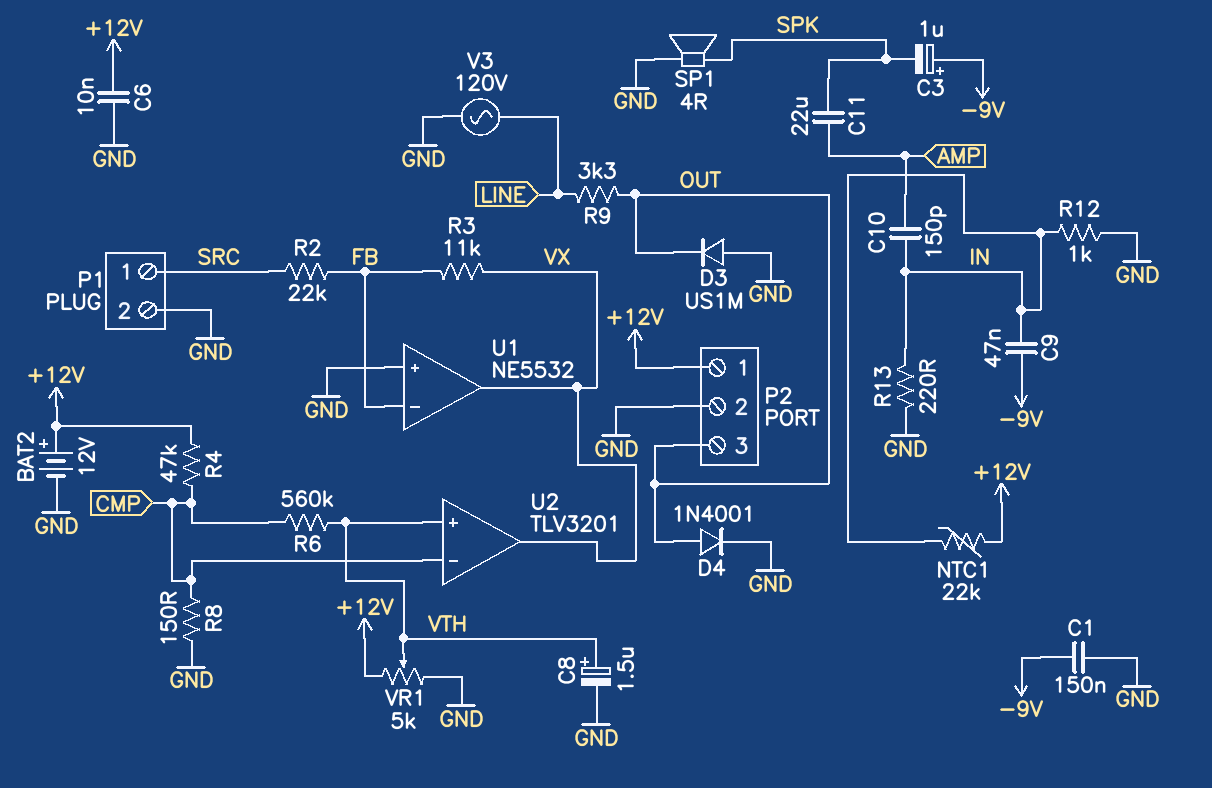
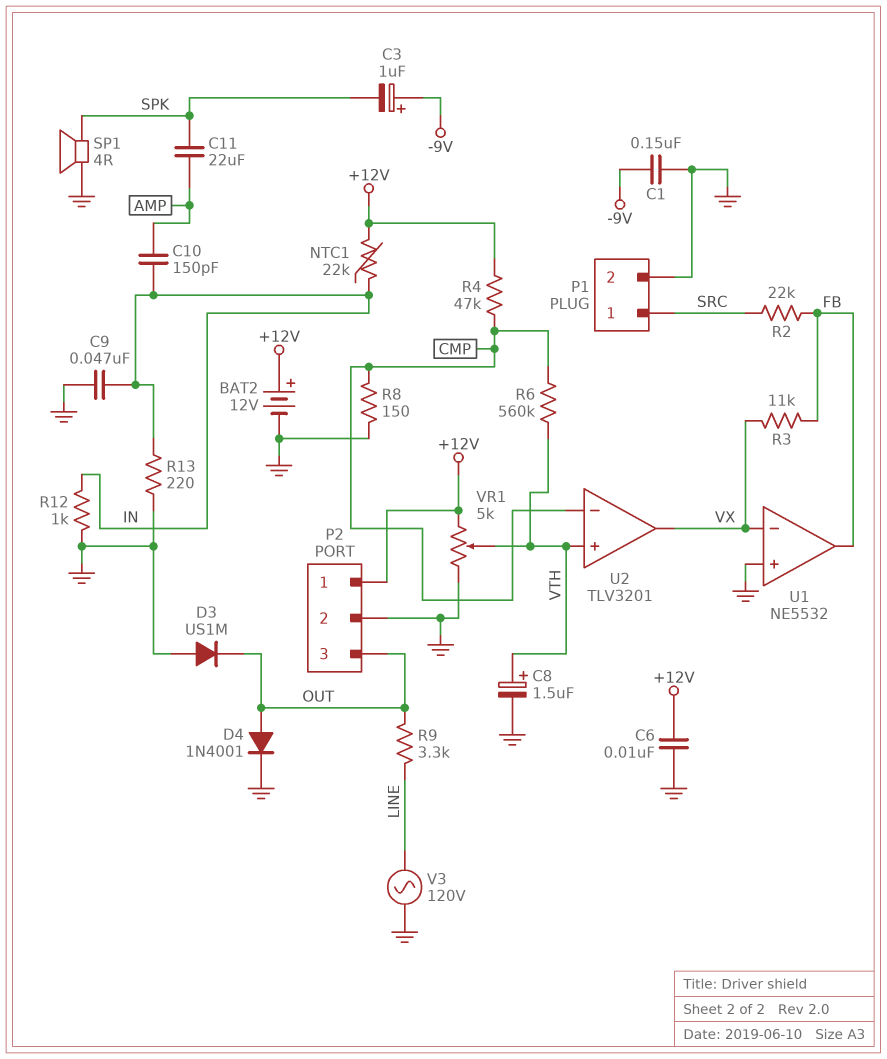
C9: 47nF (-9V, IN) -> 47nF (GND, IN)
U1 pin in-: FB -> VX
U1 pin out: VX -> FB

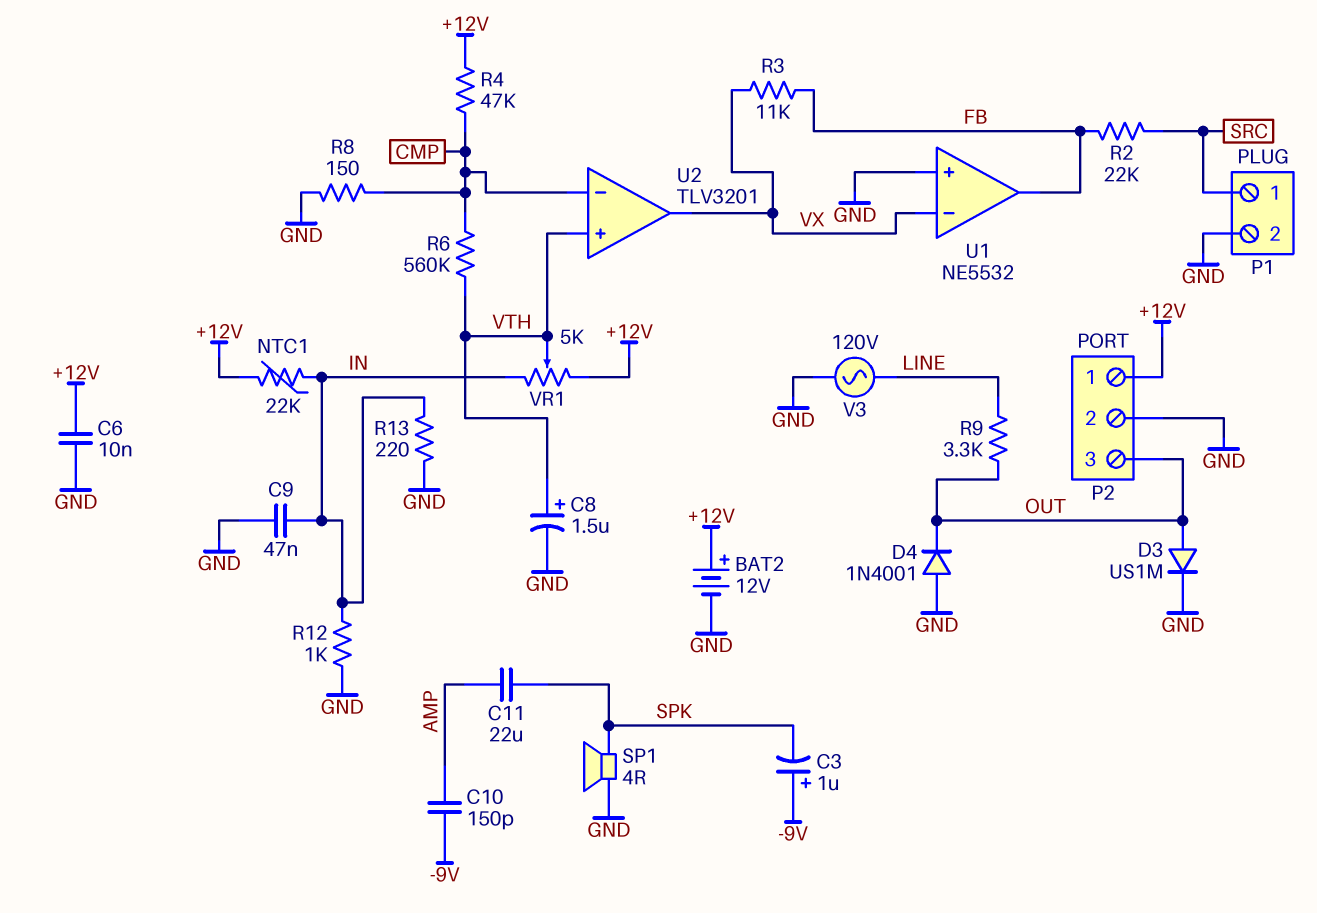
C1: 150nF (-9V, GND) -> none
C10: 150pF (AMP, IN) -> 150pF (-9V, AMP)
D3: diode US1M (A GND, K OUT) -> diode US1M (A OUT, K GND)
D4: diode 1N4001 (A OUT, K GND) -> diode 1N4001 (A GND, K OUT)
VR1: 5k (+12V, GND, wiper VTH) -> 5k (+12V, IN, wiper VTH)

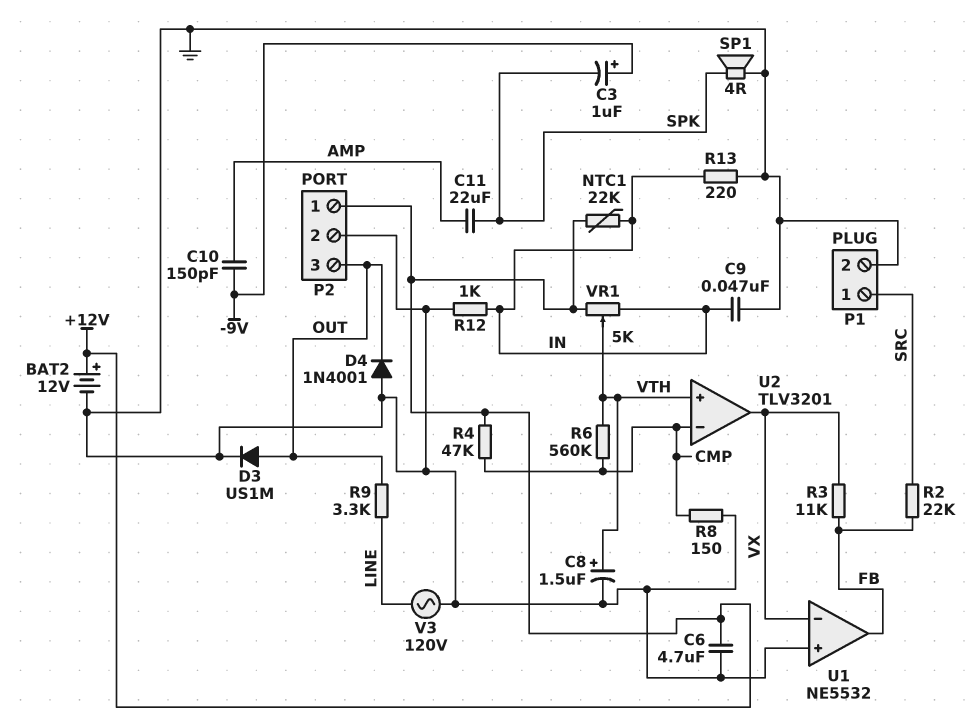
C6: 10nF (+12V, GND) -> 4.7uF (+12V, GND)

